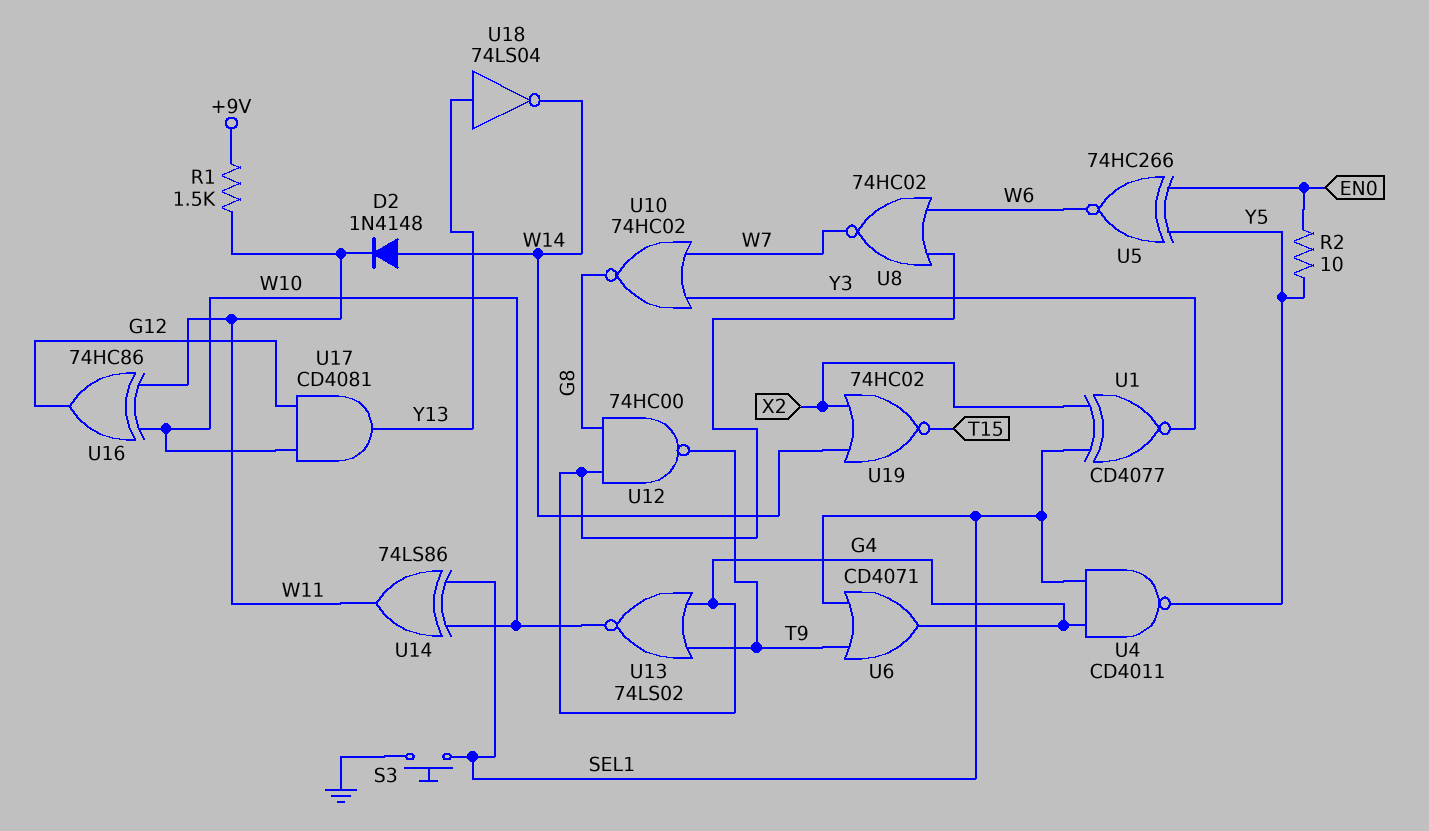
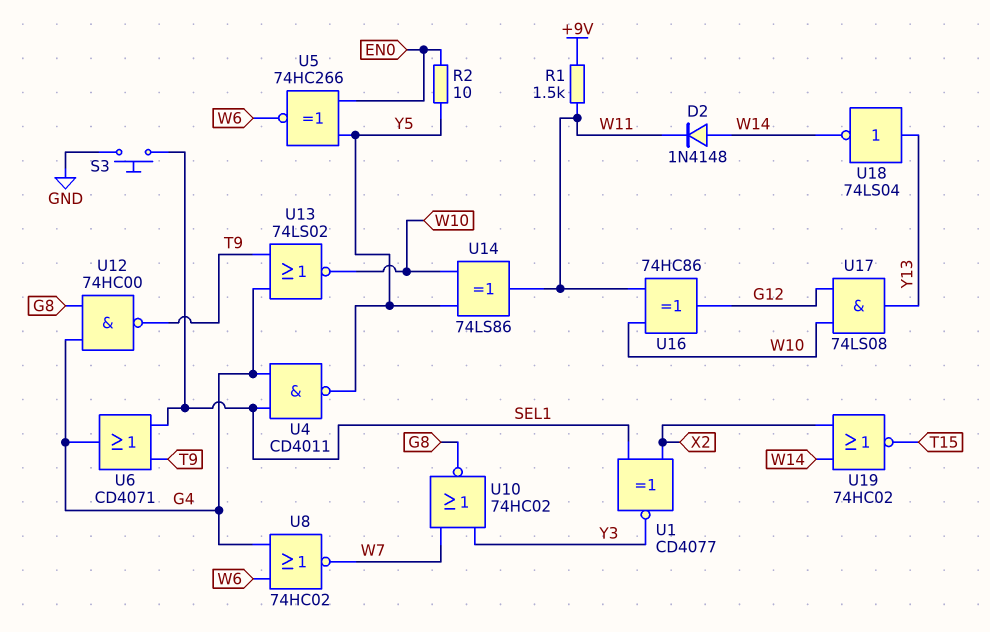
U14: XOR 74LS86 (in SEL1, in W10, out W11) -> XOR 74LS86 (in W10, in Y5, out W11)
U17: AND CD4081 (in G12, in W10, out Y13) -> AND 74LS08 (in G12, in W10, out Y13)

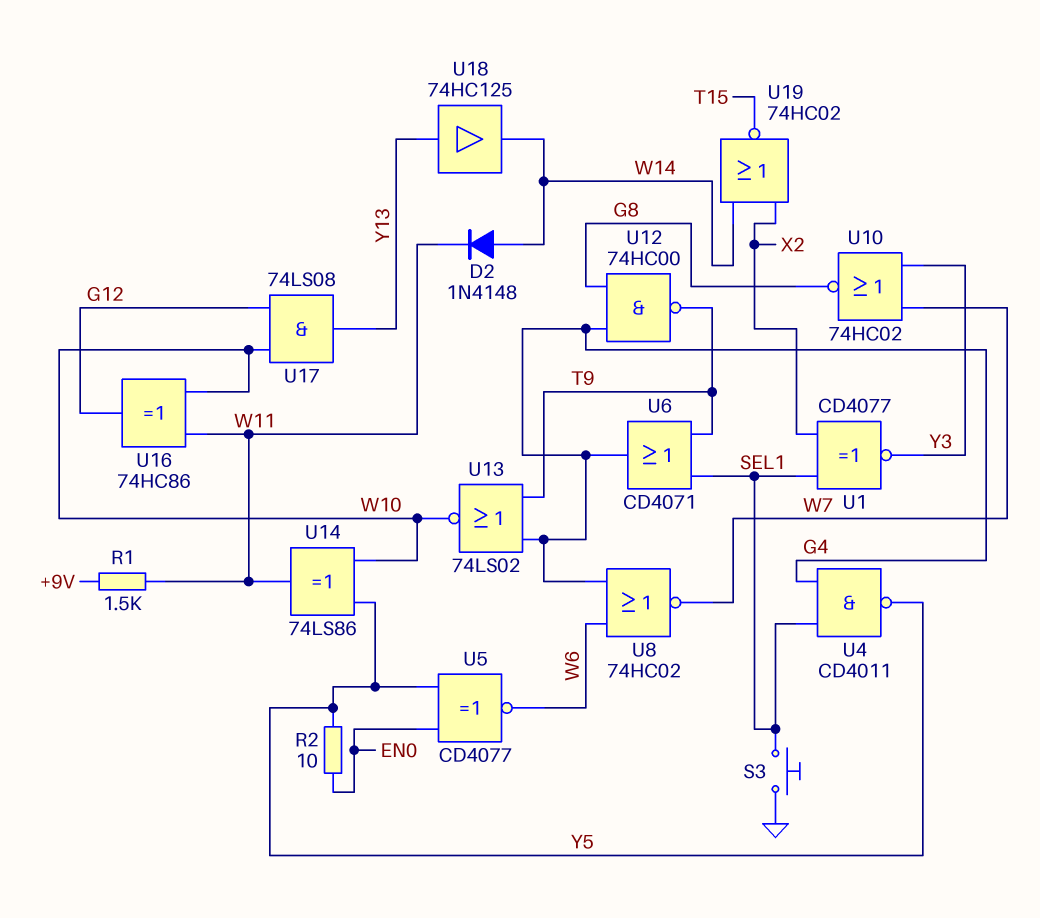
U5: XNOR 74HC266 (in EN0, in Y5, out W6) -> XNOR CD4077 (in EN0, in Y5, out W6)
U18: NOT 74LS04 (in Y13, out W14) -> buffer 74HC125 (in Y13, out W14)

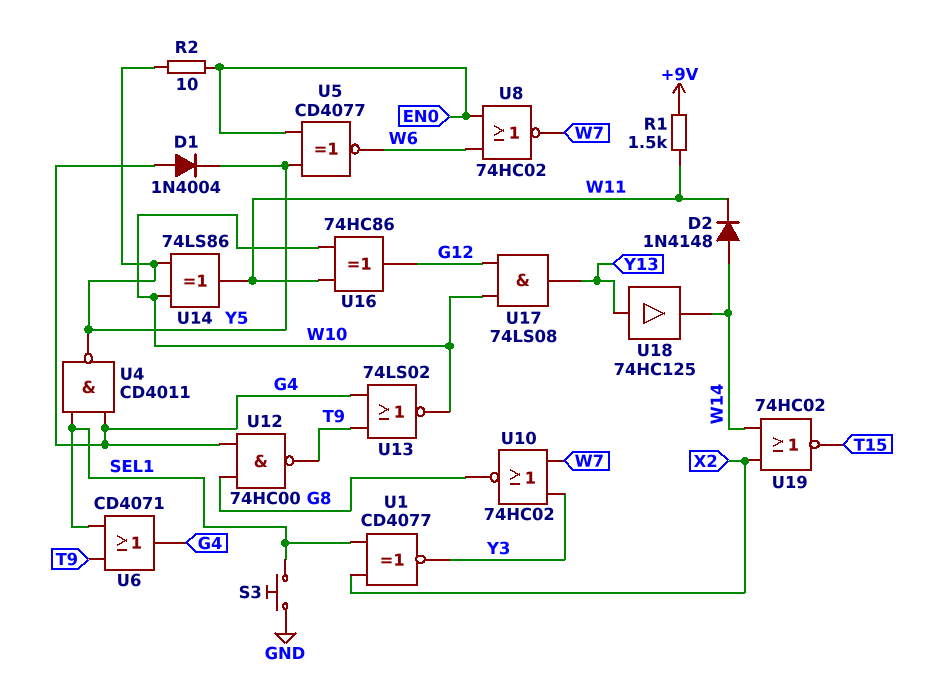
D1: none -> diode 1N4004 (A G4, K Y5)
U8: NOR 74HC02 (in G4, in W6, out W7) -> NOR 74HC02 (in EN0, in W6, out W7)

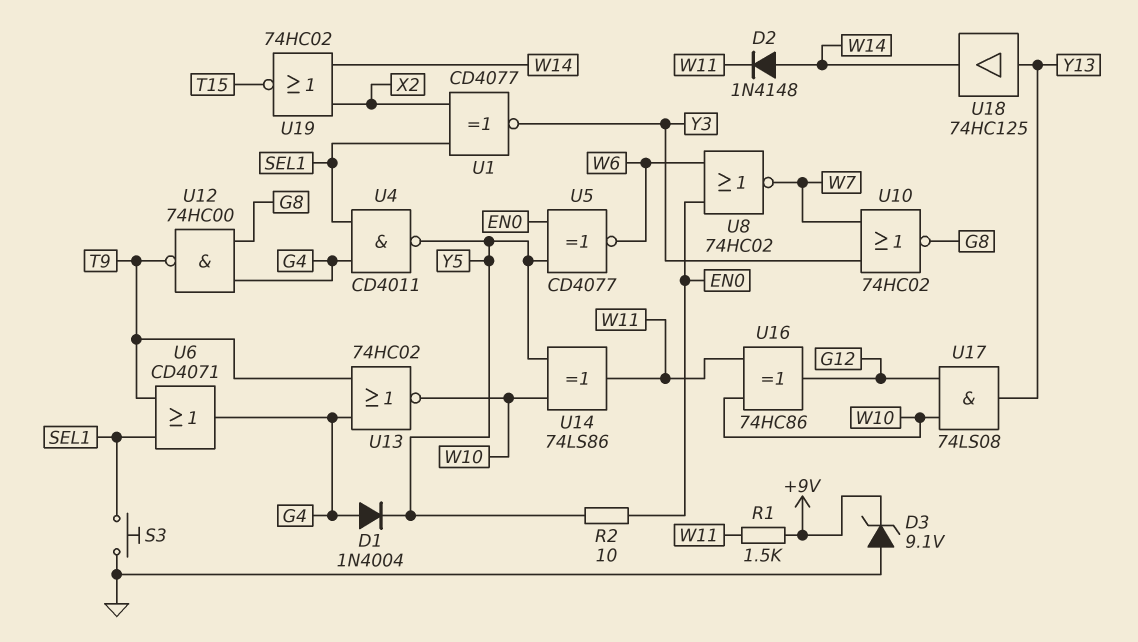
D3: none -> zener 9.1V (A GND, K +9V)
U13: NOR 74LS02 (in G4, in T9, out W10) -> NOR 74HC02 (in G4, in T9, out W10)

